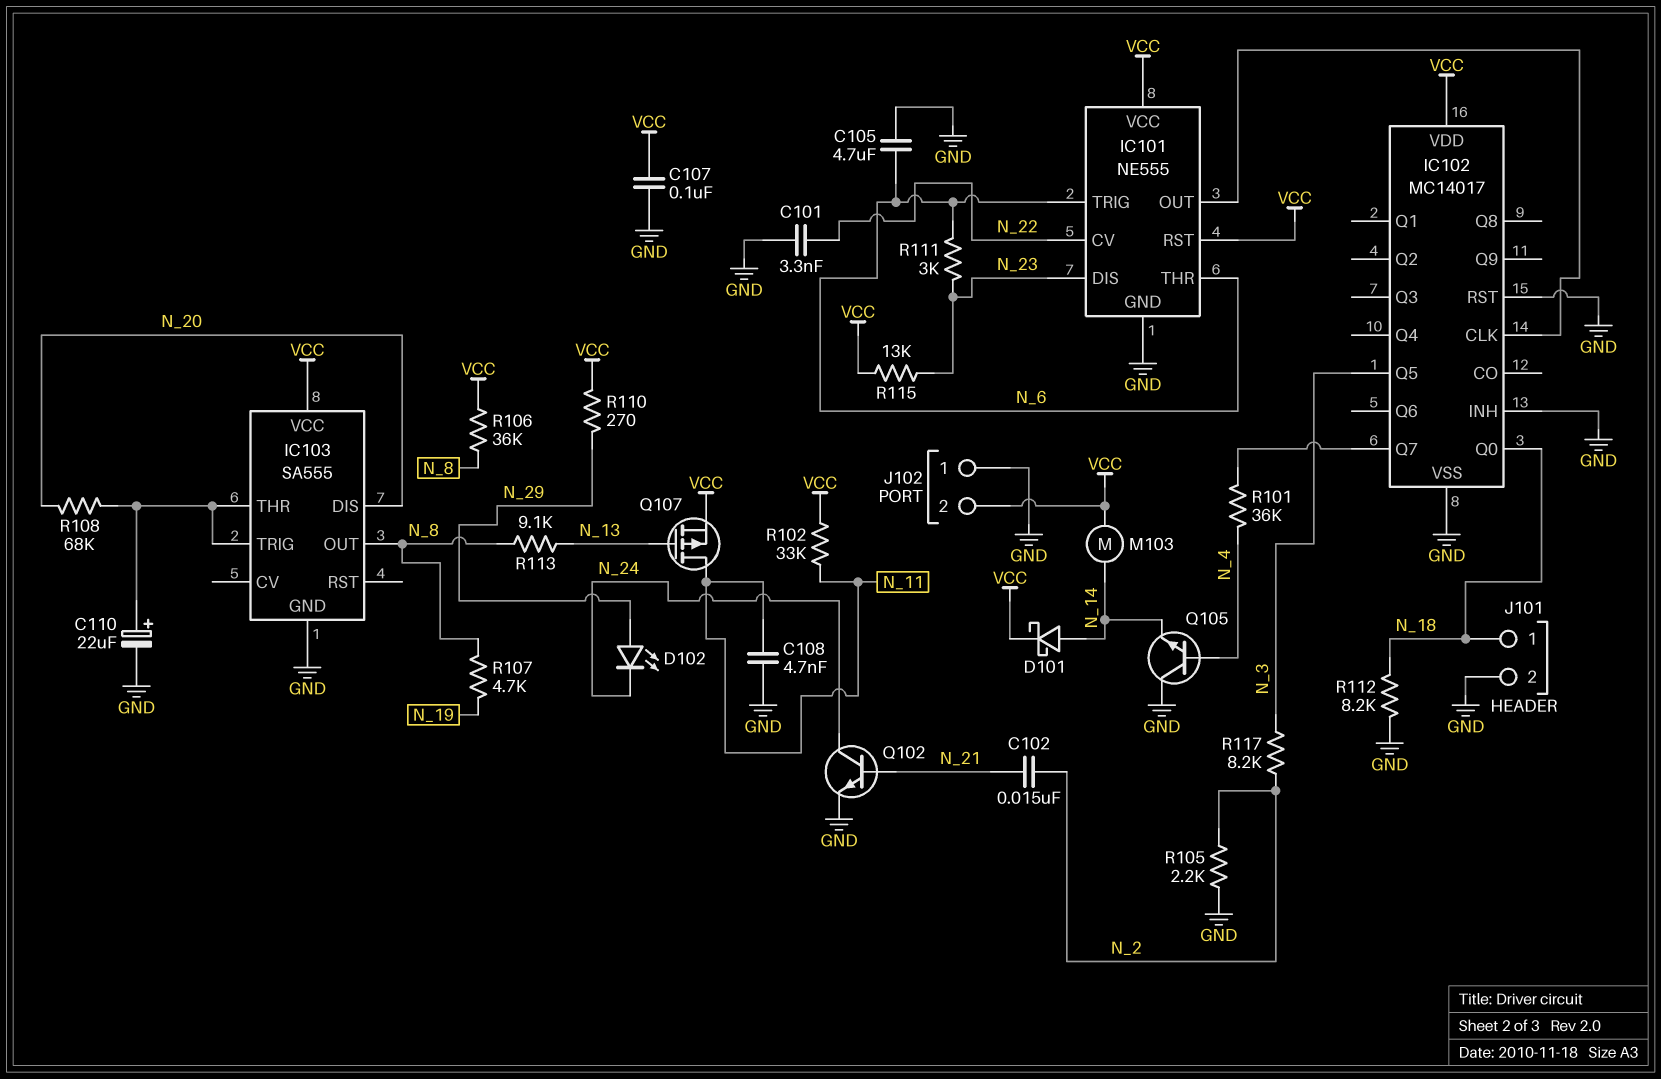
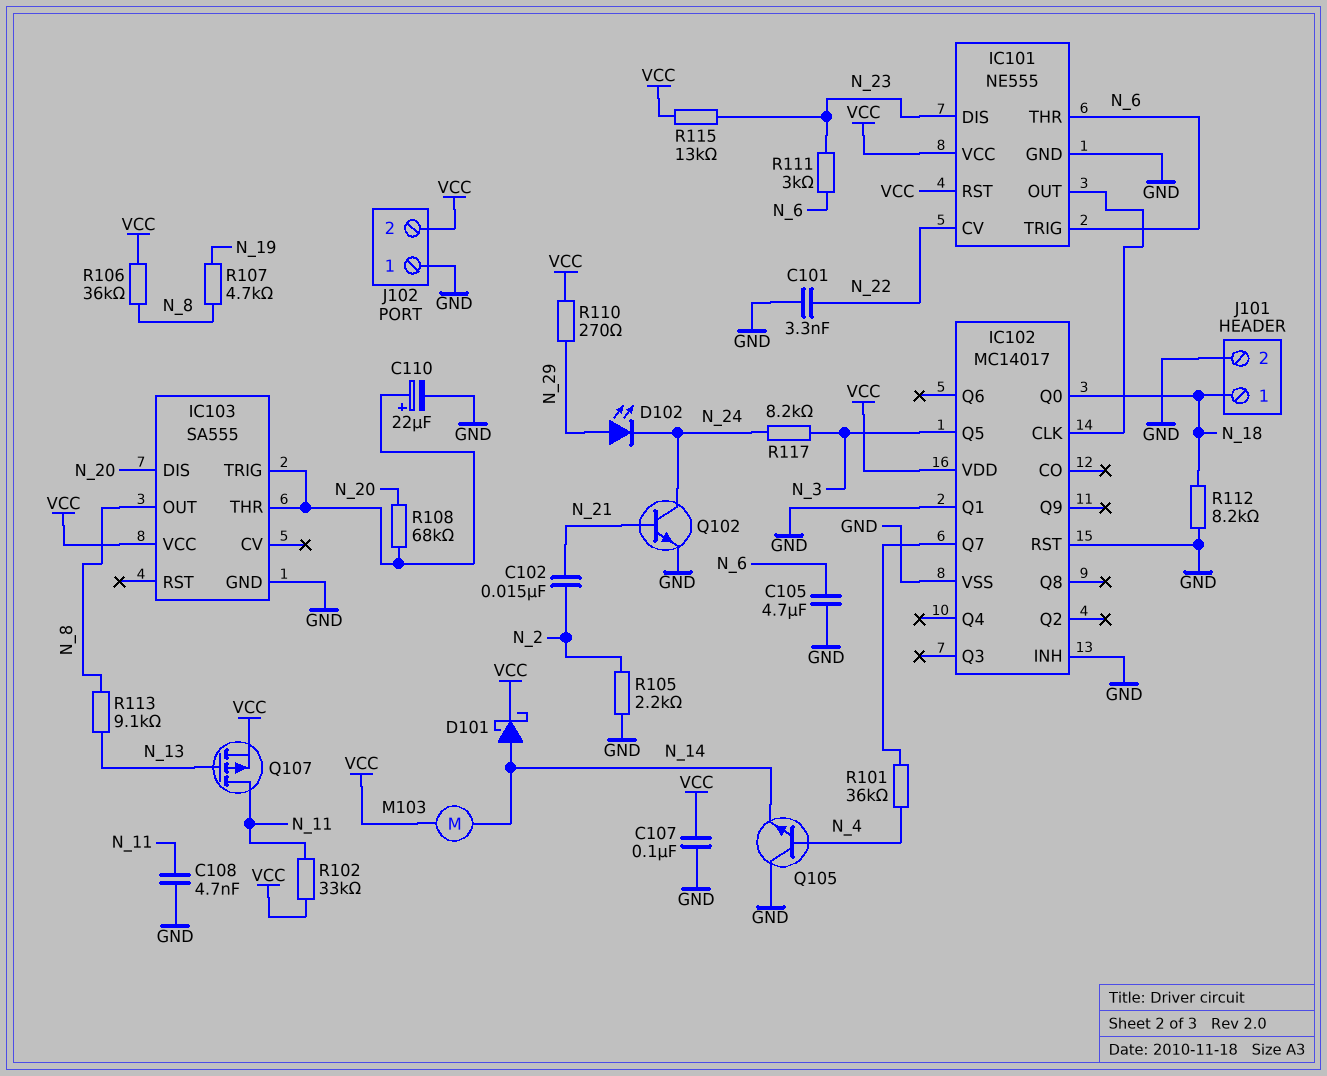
IC102 pin Q1: none -> GND
R117: 8.2k (N_2, N_3) -> 8.2k (N_3, N_24)

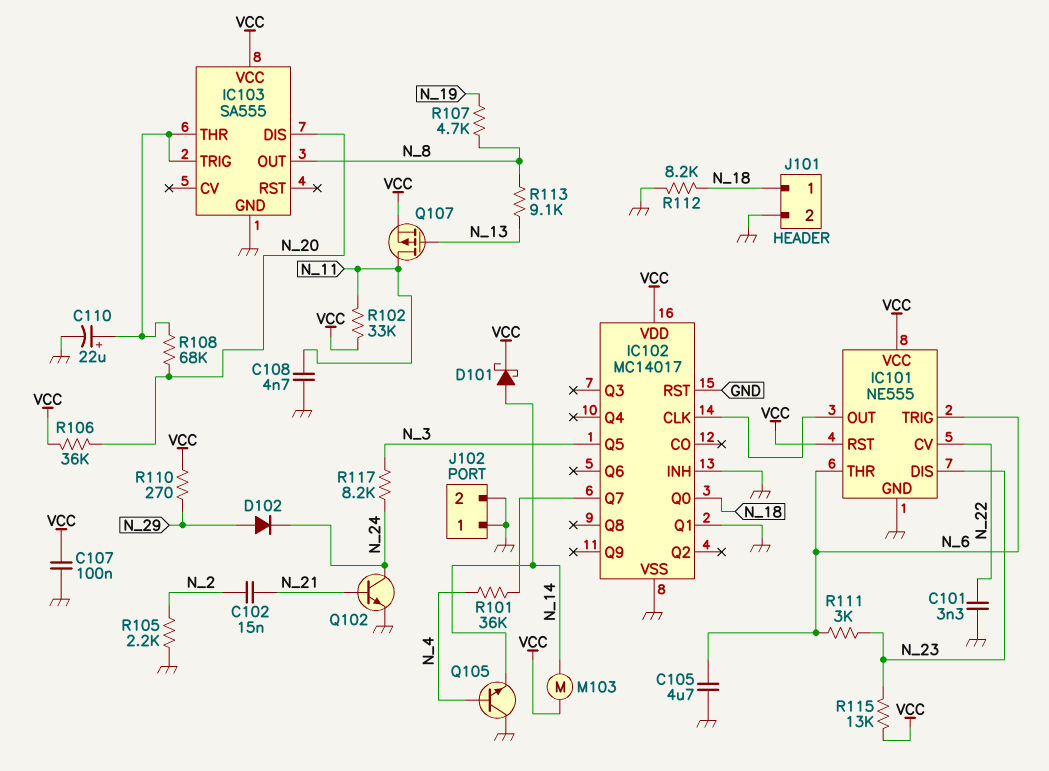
D102: LED (A N_29, K N_24) -> diode (A N_29, K N_24)
J102 pin 2: VCC -> GND
R106: 36k (N_8, VCC) -> 36k (N_20, VCC)

